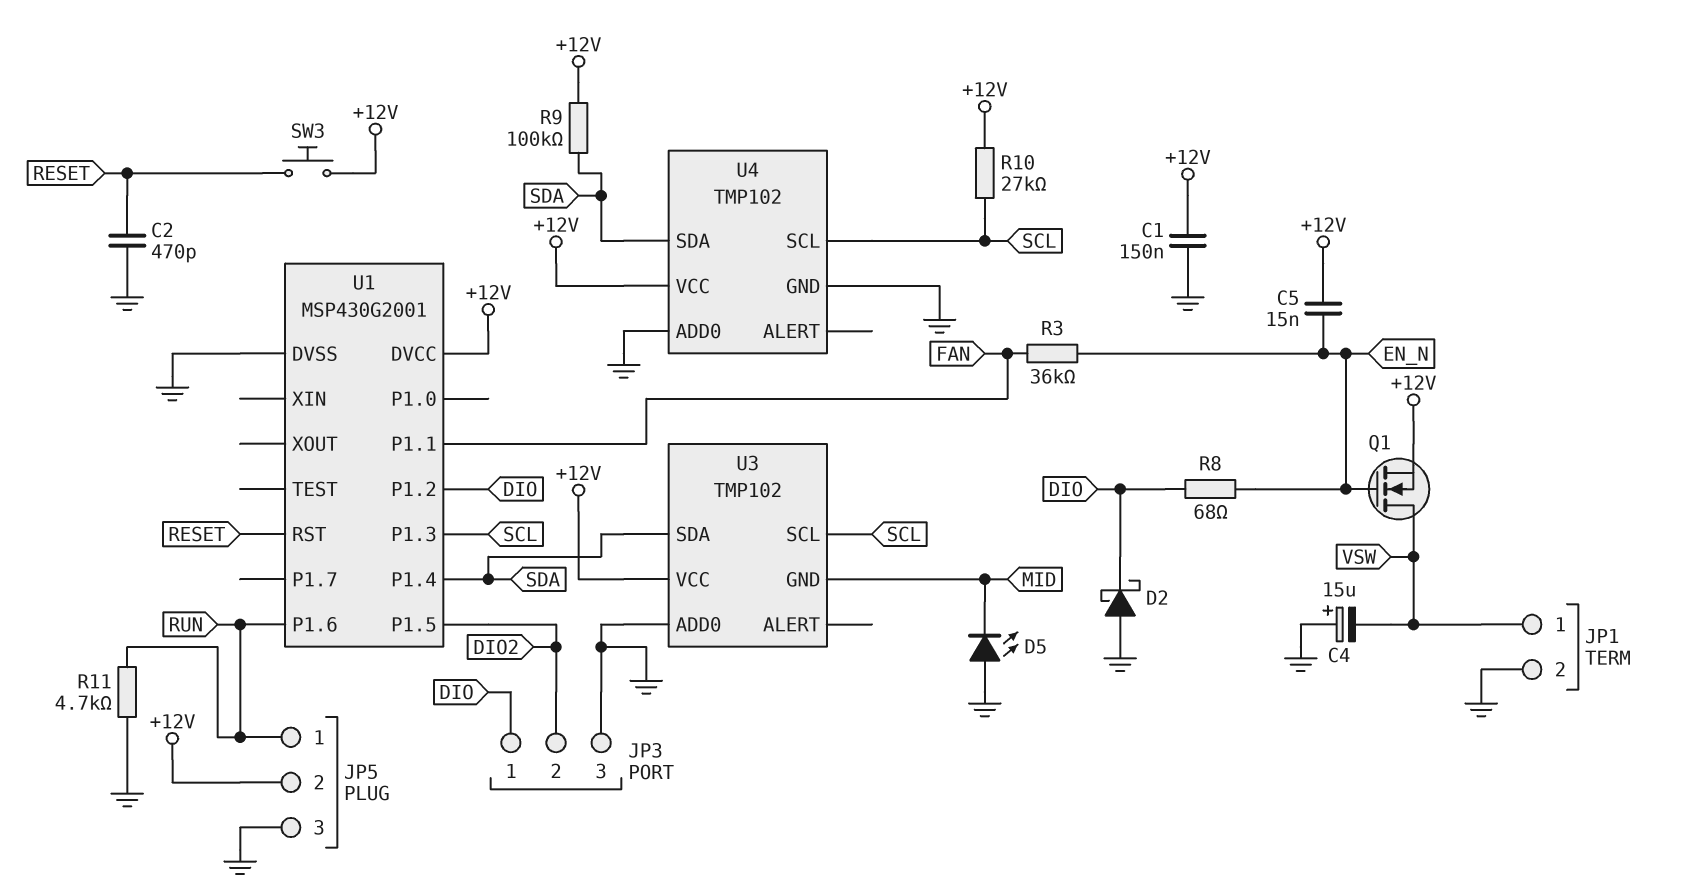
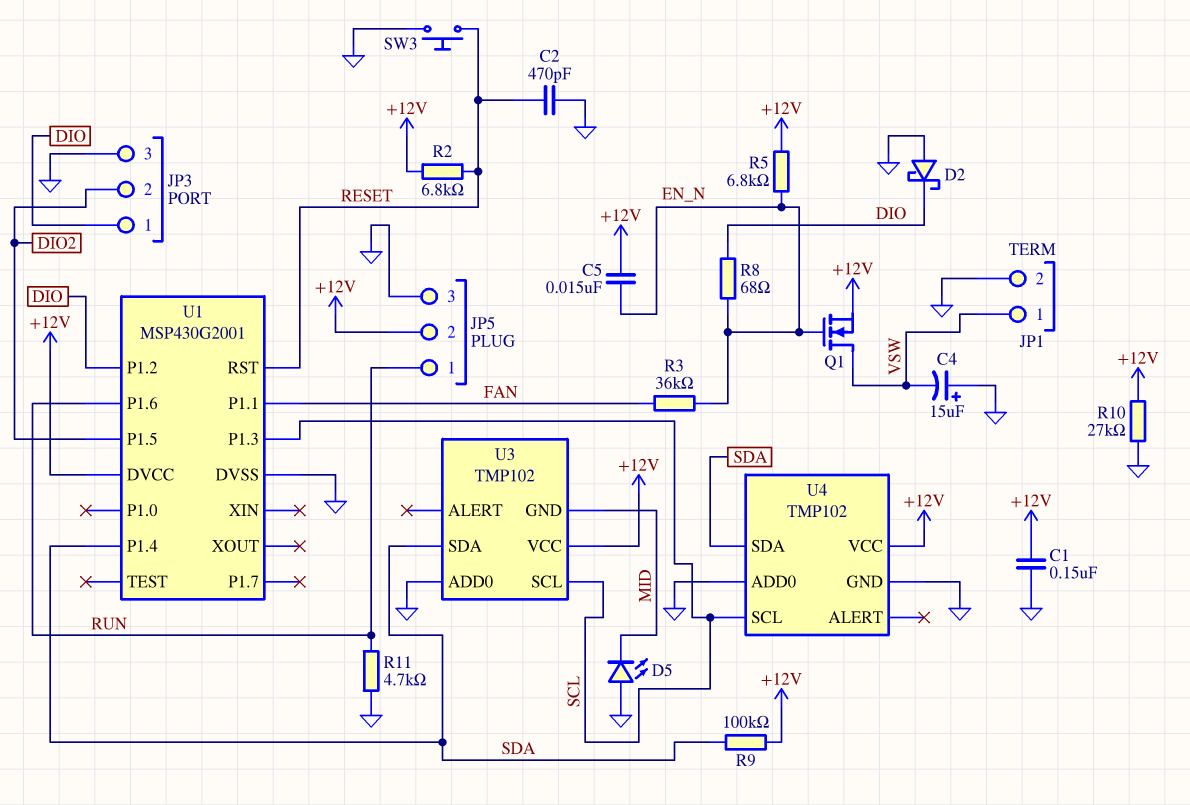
R2: none -> 6.8k (+12V, RESET)
R5: none -> 6.8k (+12V, EN_N)
R10: 27k (+12V, SCL) -> 27k (+12V, GND)
SW3: button (+12V, RESET) -> button (GND, RESET)

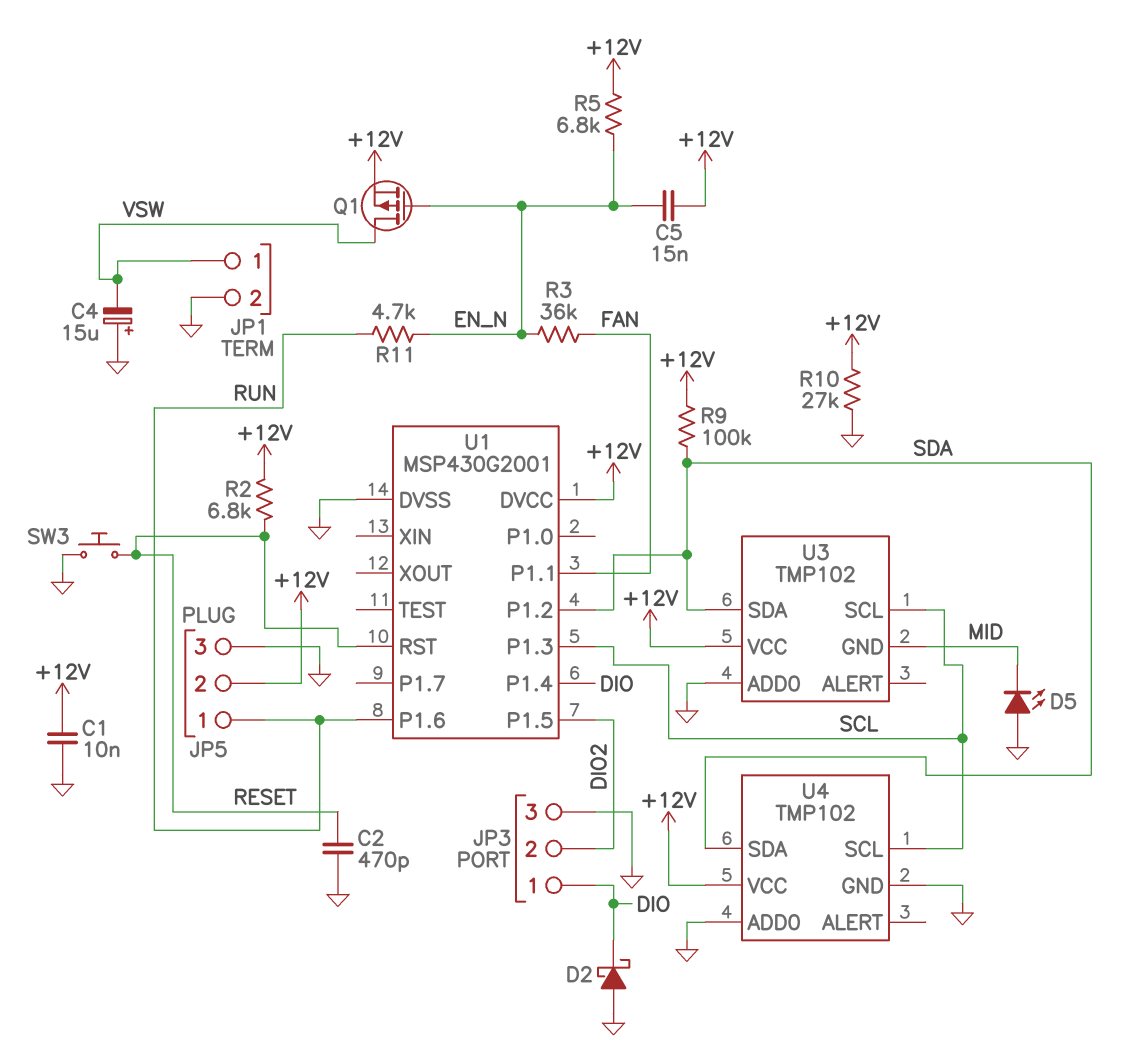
C1: 150nF (+12V, GND) -> 10nF (+12V, GND)
Q1: NMOS (G EN_N, D VSW, S +12V) -> PMOS (G EN_N, D VSW, S +12V)
R8: 68 (DIO, EN_N) -> none
R11: 4.7k (GND, RUN) -> 4.7k (EN_N, RUN)
U1 pin P1.2: DIO -> SDA
U1 pin P1.4: SDA -> DIO

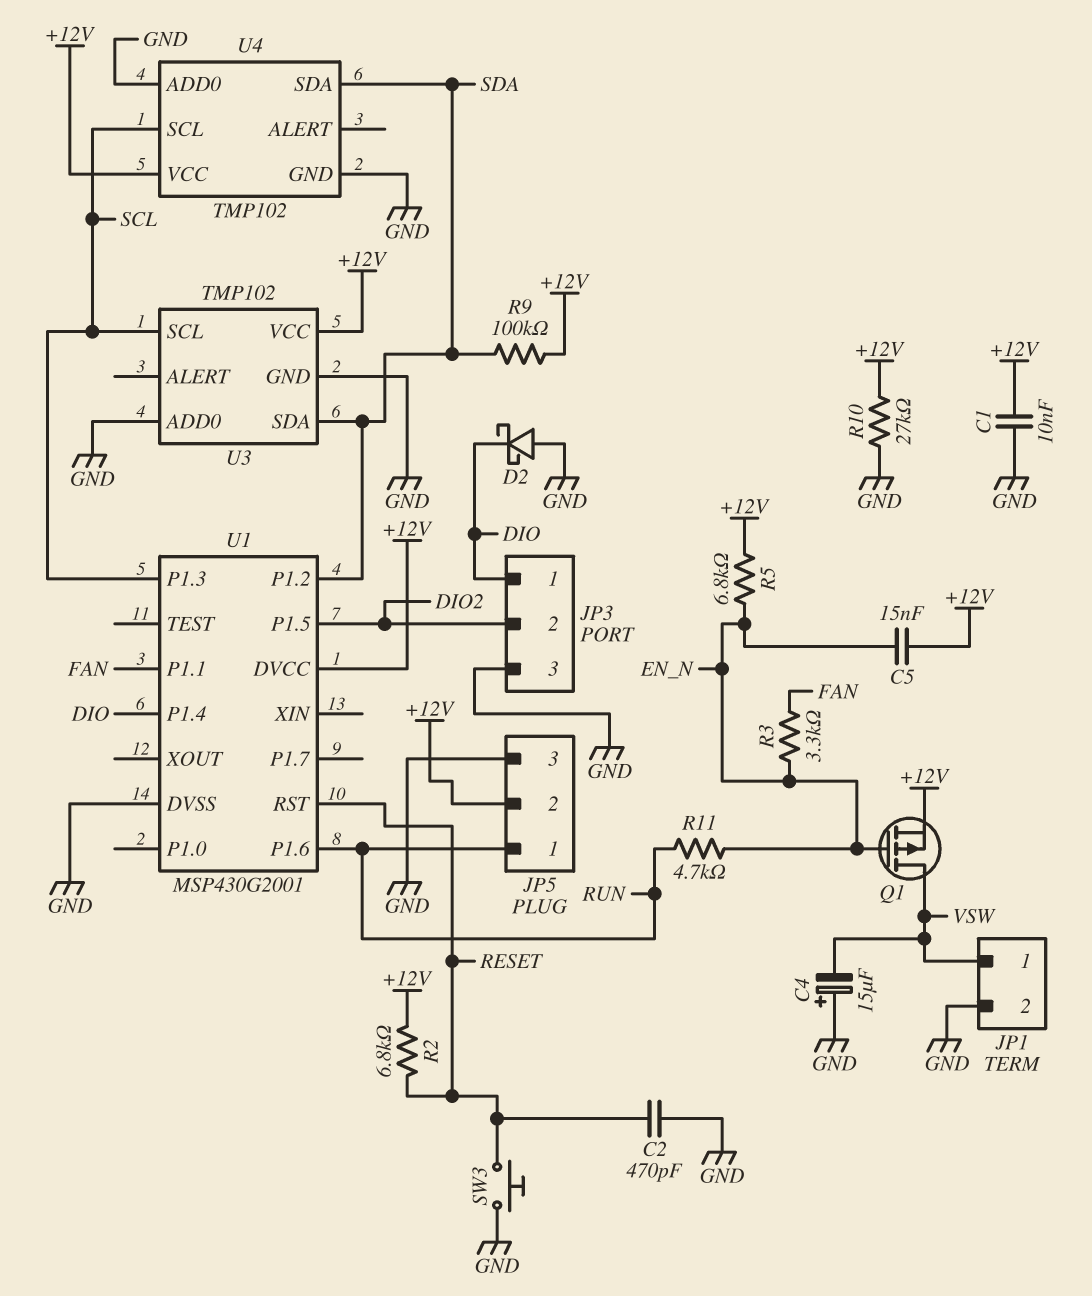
D5: LED (A GND, K MID) -> none
R3: 36k (EN_N, FAN) -> 3.3k (EN_N, FAN)
U3 pin GND: MID -> GND

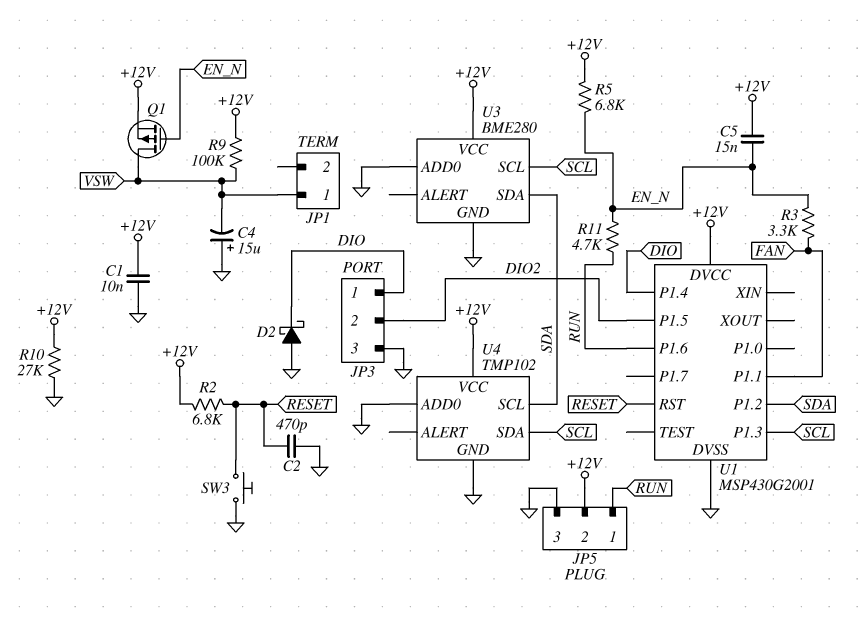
JP1 pin 2: GND -> none
R9: 100k (+12V, SDA) -> 100k (+12V, VSW)
U3: TMP102 -> BME280
U4 pin SCL: SCL -> SDA
U4 pin SDA: SDA -> SCL

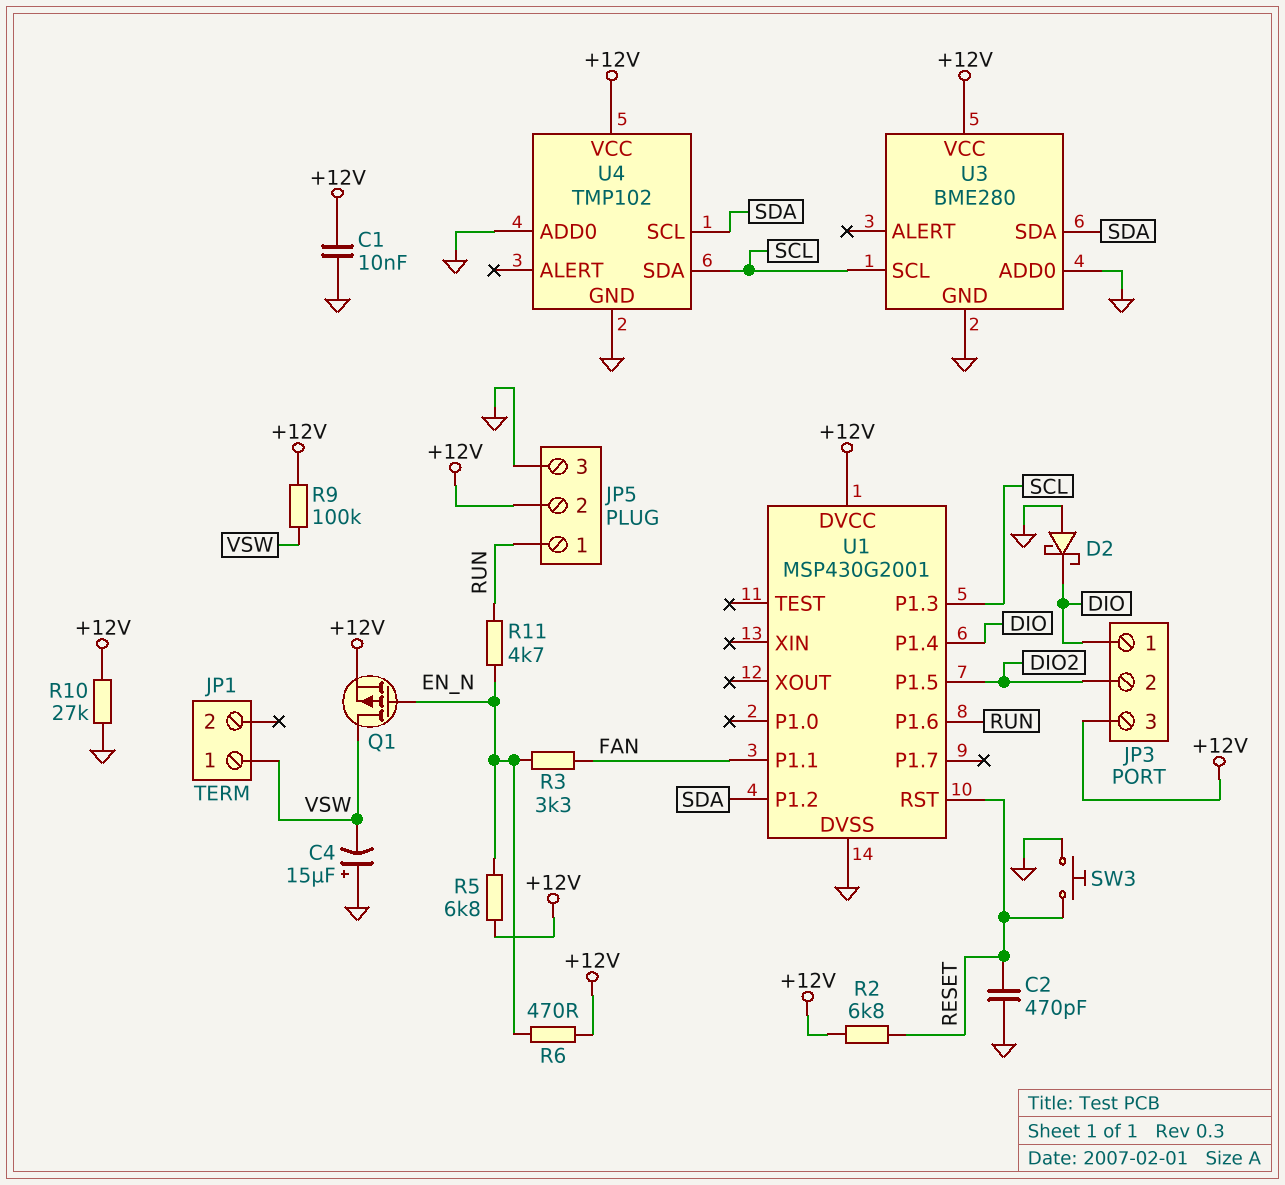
C5: 15nF (+12V, EN_N) -> none
JP3 pin 3: GND -> +12V
R6: none -> 470 (+12V, EN_N)

